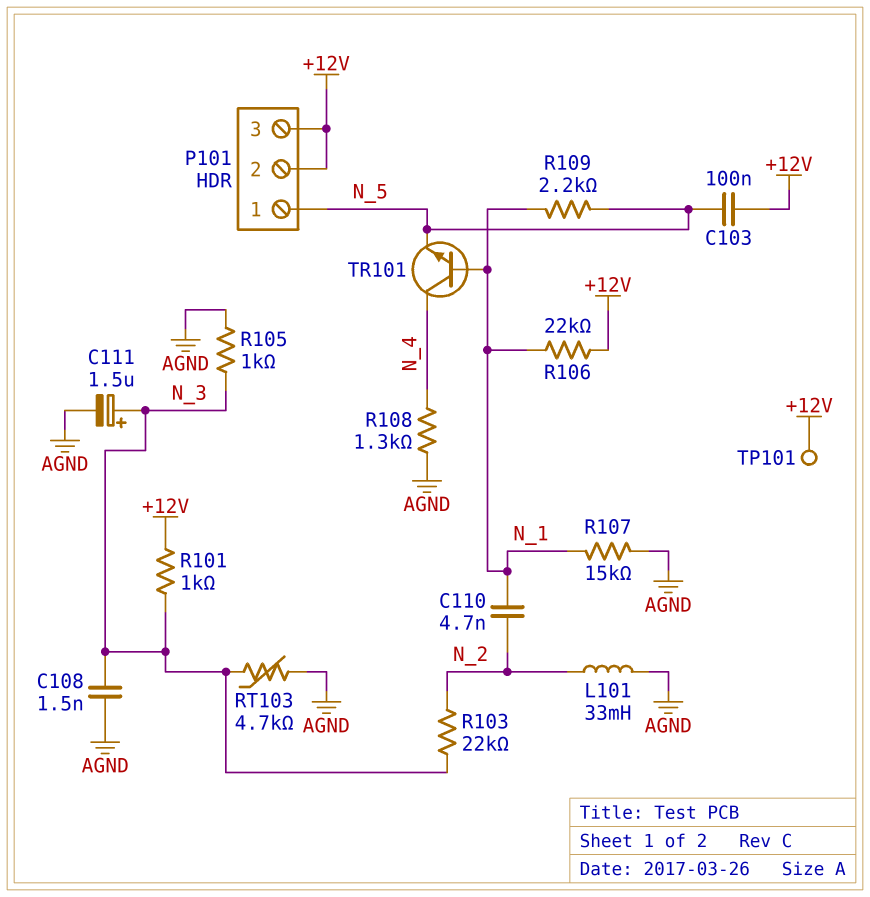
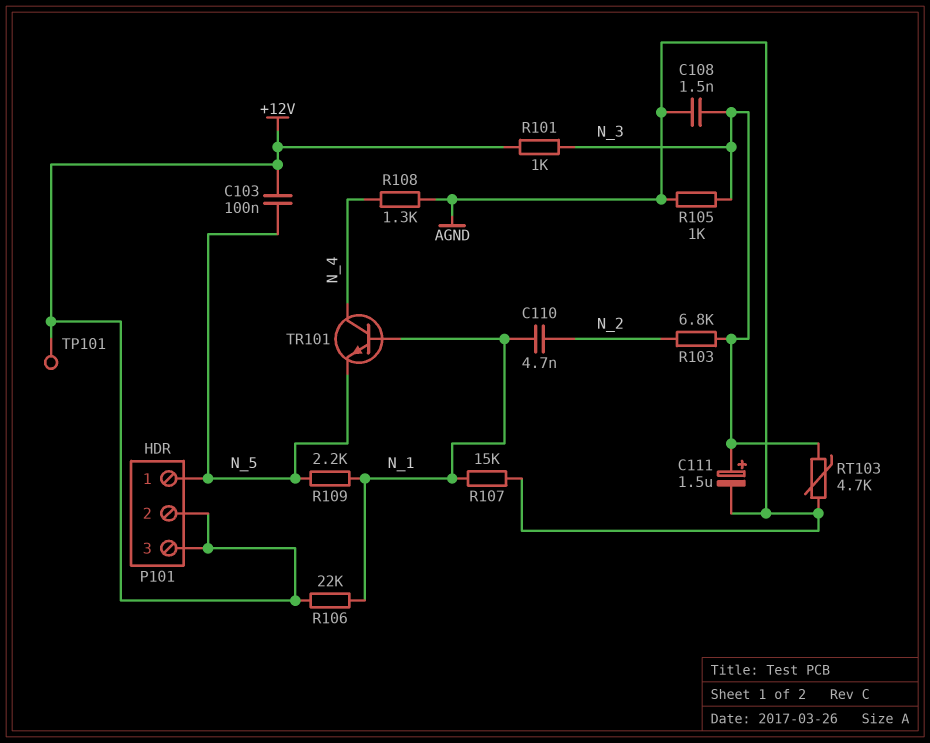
L101: 33mH (AGND, N_2) -> none
R103: 22k (N_2, N_3) -> 6.8k (N_2, N_3)

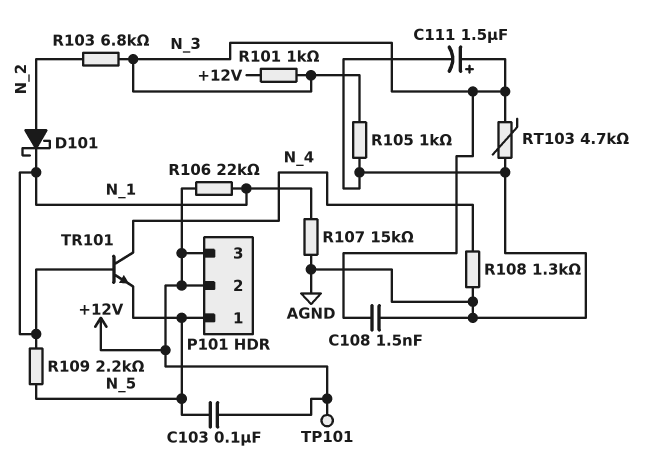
C110: 4.7nF (N_1, N_2) -> none
D101: none -> schottky (A N_2, K N_1)

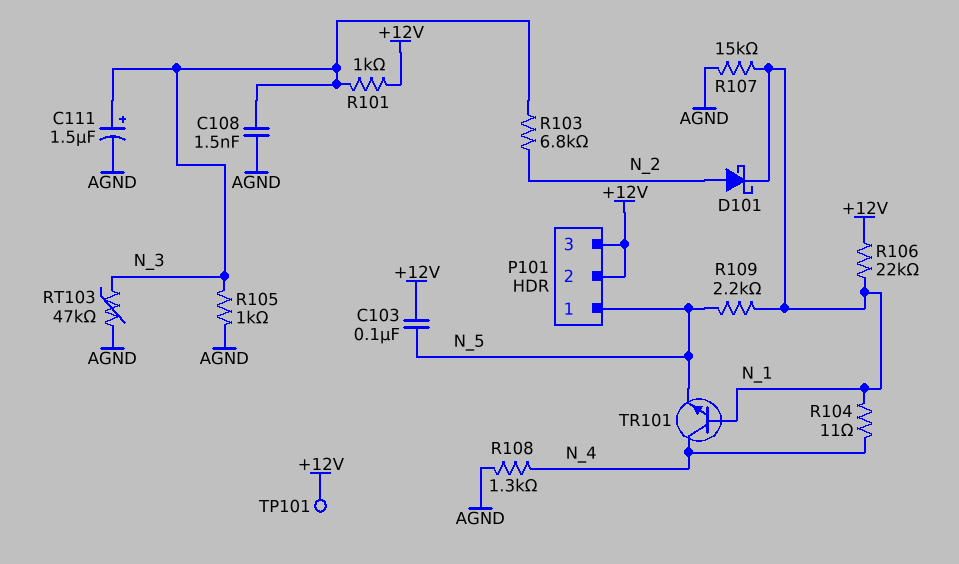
R104: none -> 11 (N_1, N_4)
RT103: 4.7k (AGND, N_3) -> 47k (AGND, N_3)

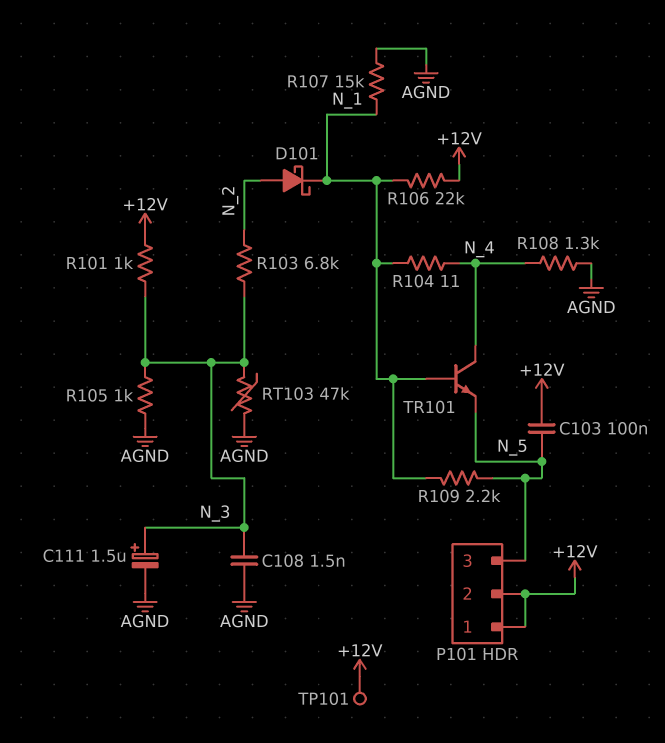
P101 pin 1: N_5 -> +12V
P101 pin 3: +12V -> N_5

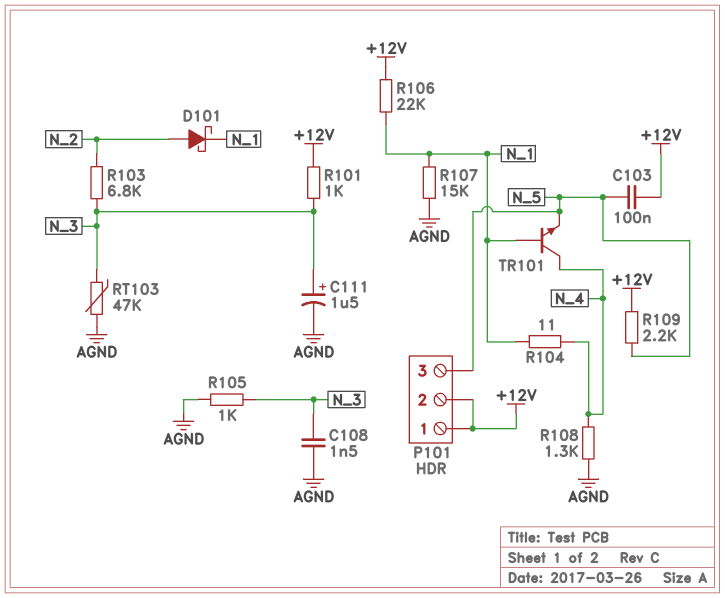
R109: 2.2k (N_1, N_5) -> 2.2k (+12V, N_5)
TP101: test point (+12V) -> none

